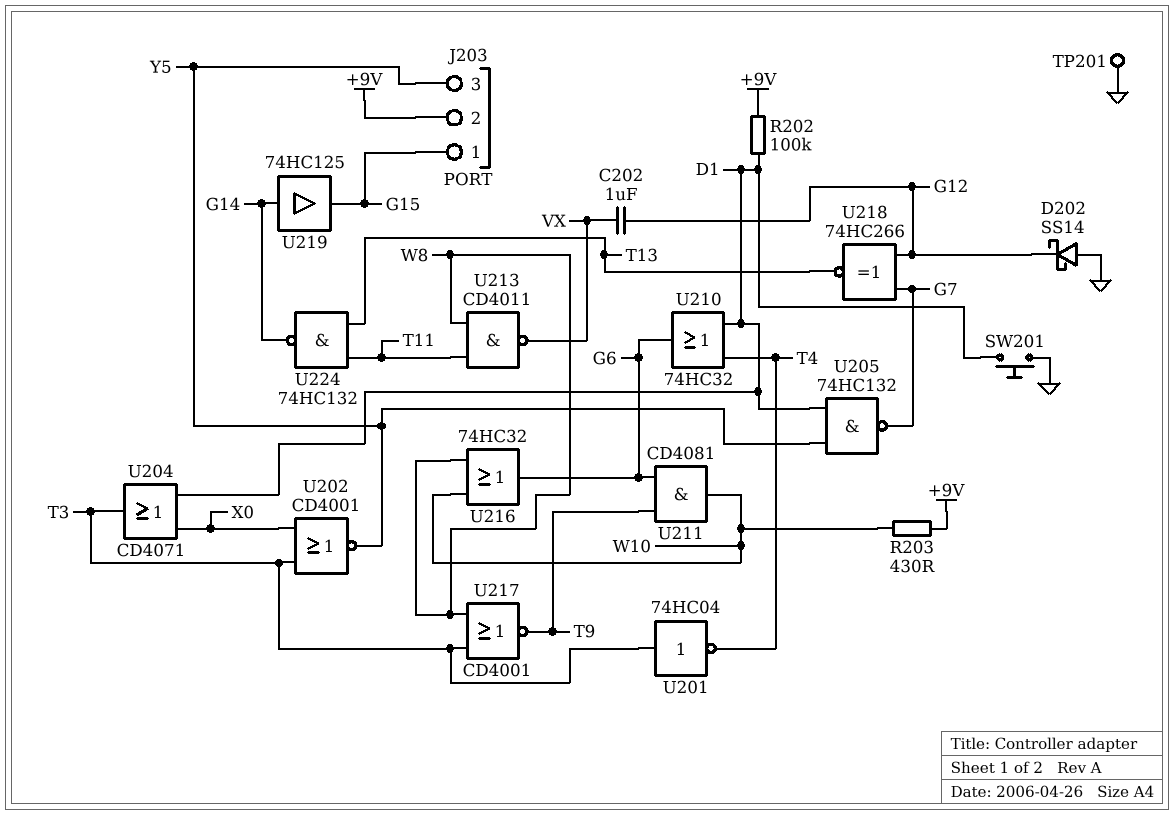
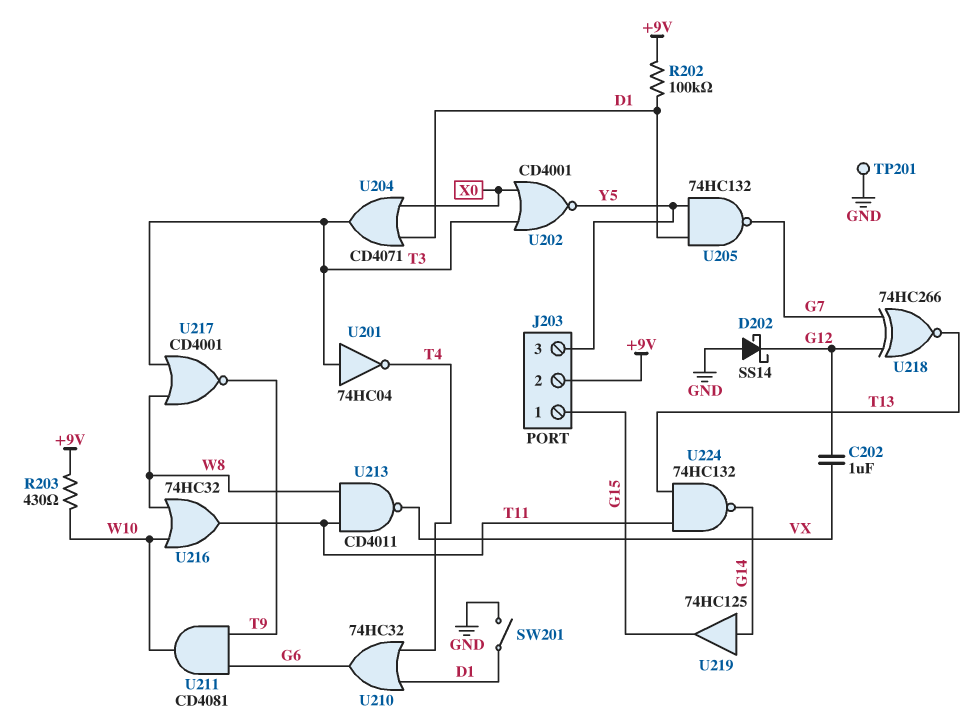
SW201: button (D1, GND) -> switch (D1, GND)
U216: OR 74HC32 (in W8, in W10, out G6) -> OR 74HC32 (in W8, in W10, out T11)

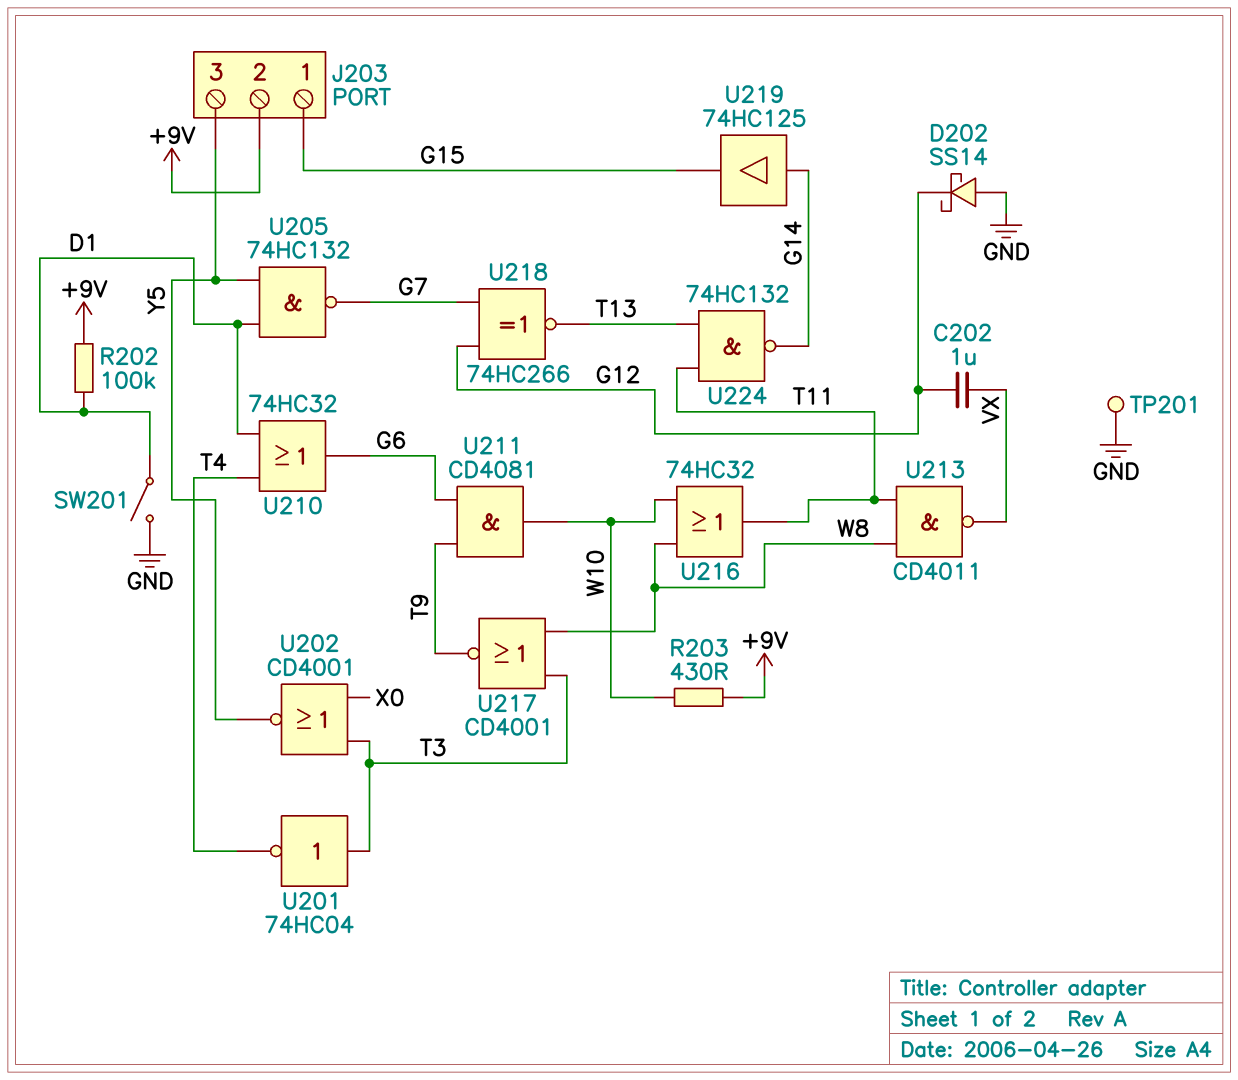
U204: OR CD4071 (in D1, in X0, out T3) -> none

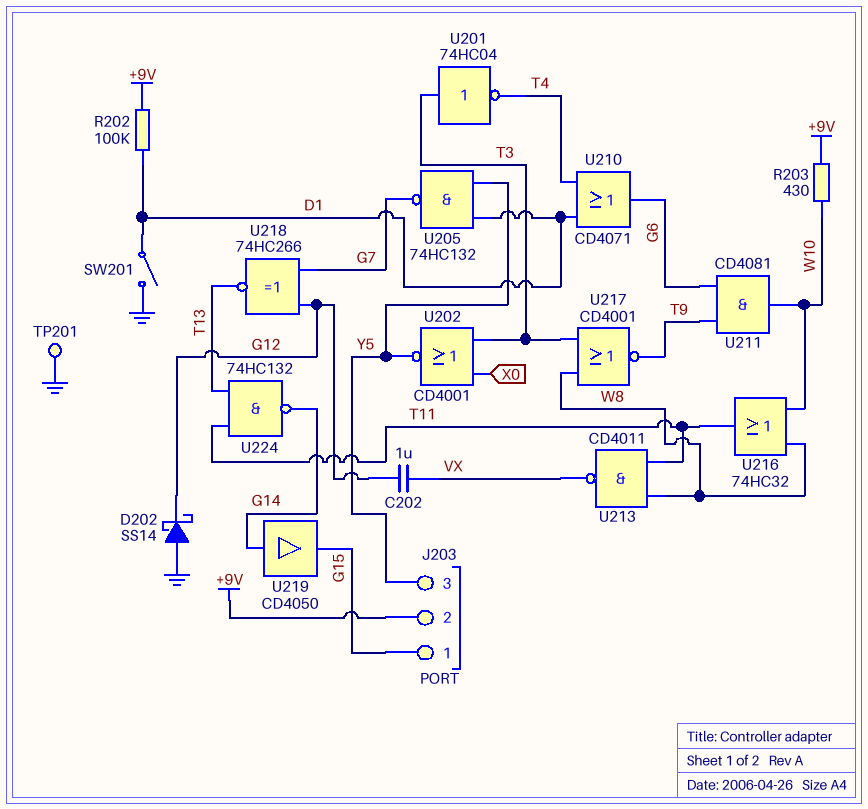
U210: OR 74HC32 (in D1, in T4, out G6) -> OR CD4071 (in D1, in T4, out G6)
U219: buffer 74HC125 (in G14, out G15) -> buffer CD4050 (in G14, out G15)

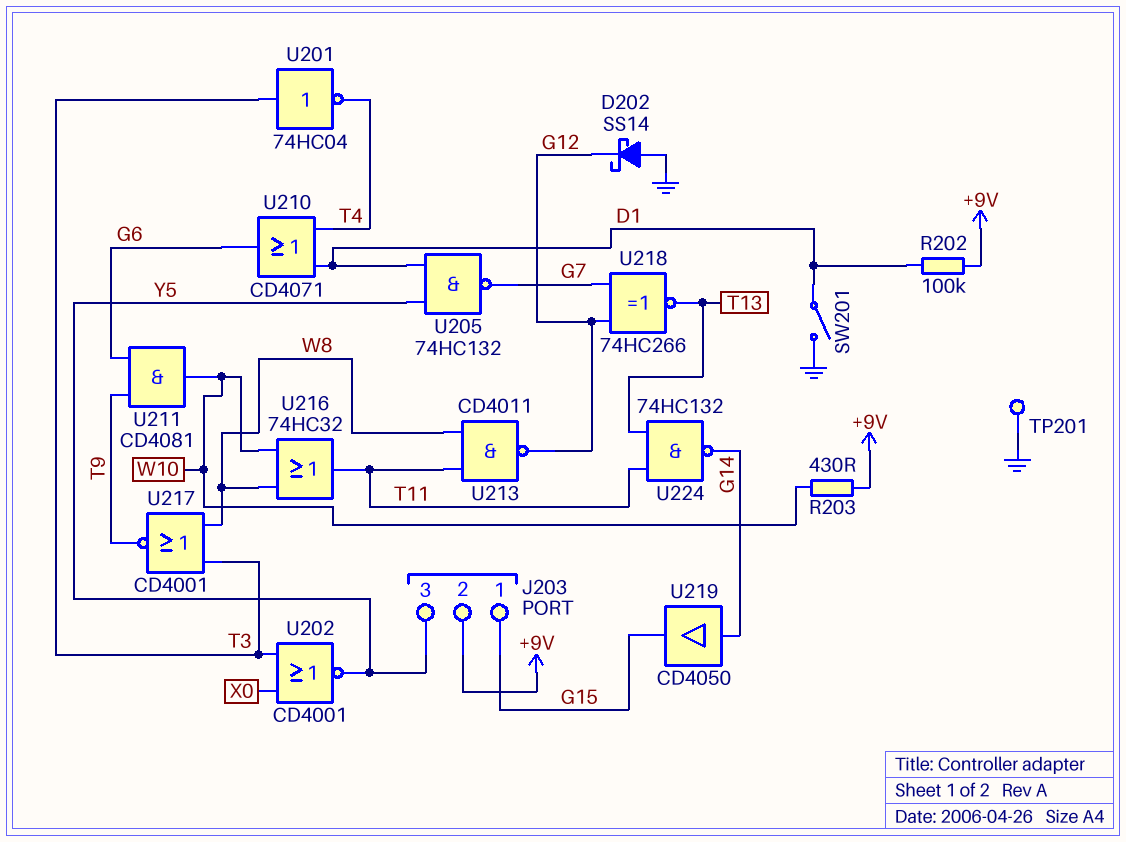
C202: 1uF (G12, VX) -> none
U213: NAND CD4011 (in T11, in W8, out VX) -> NAND CD4011 (in T11, in W8, out G12)

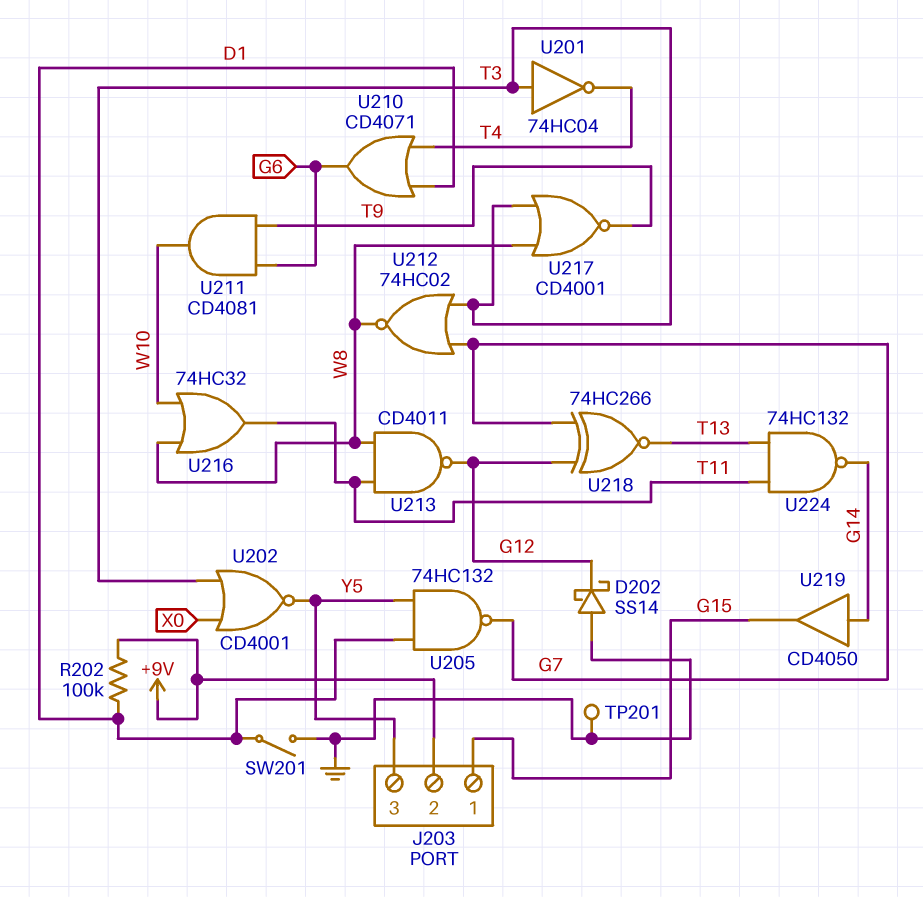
R203: 430 (+9V, W10) -> none
U212: none -> NOR 74HC02 (in G7, in T3, out W8)

